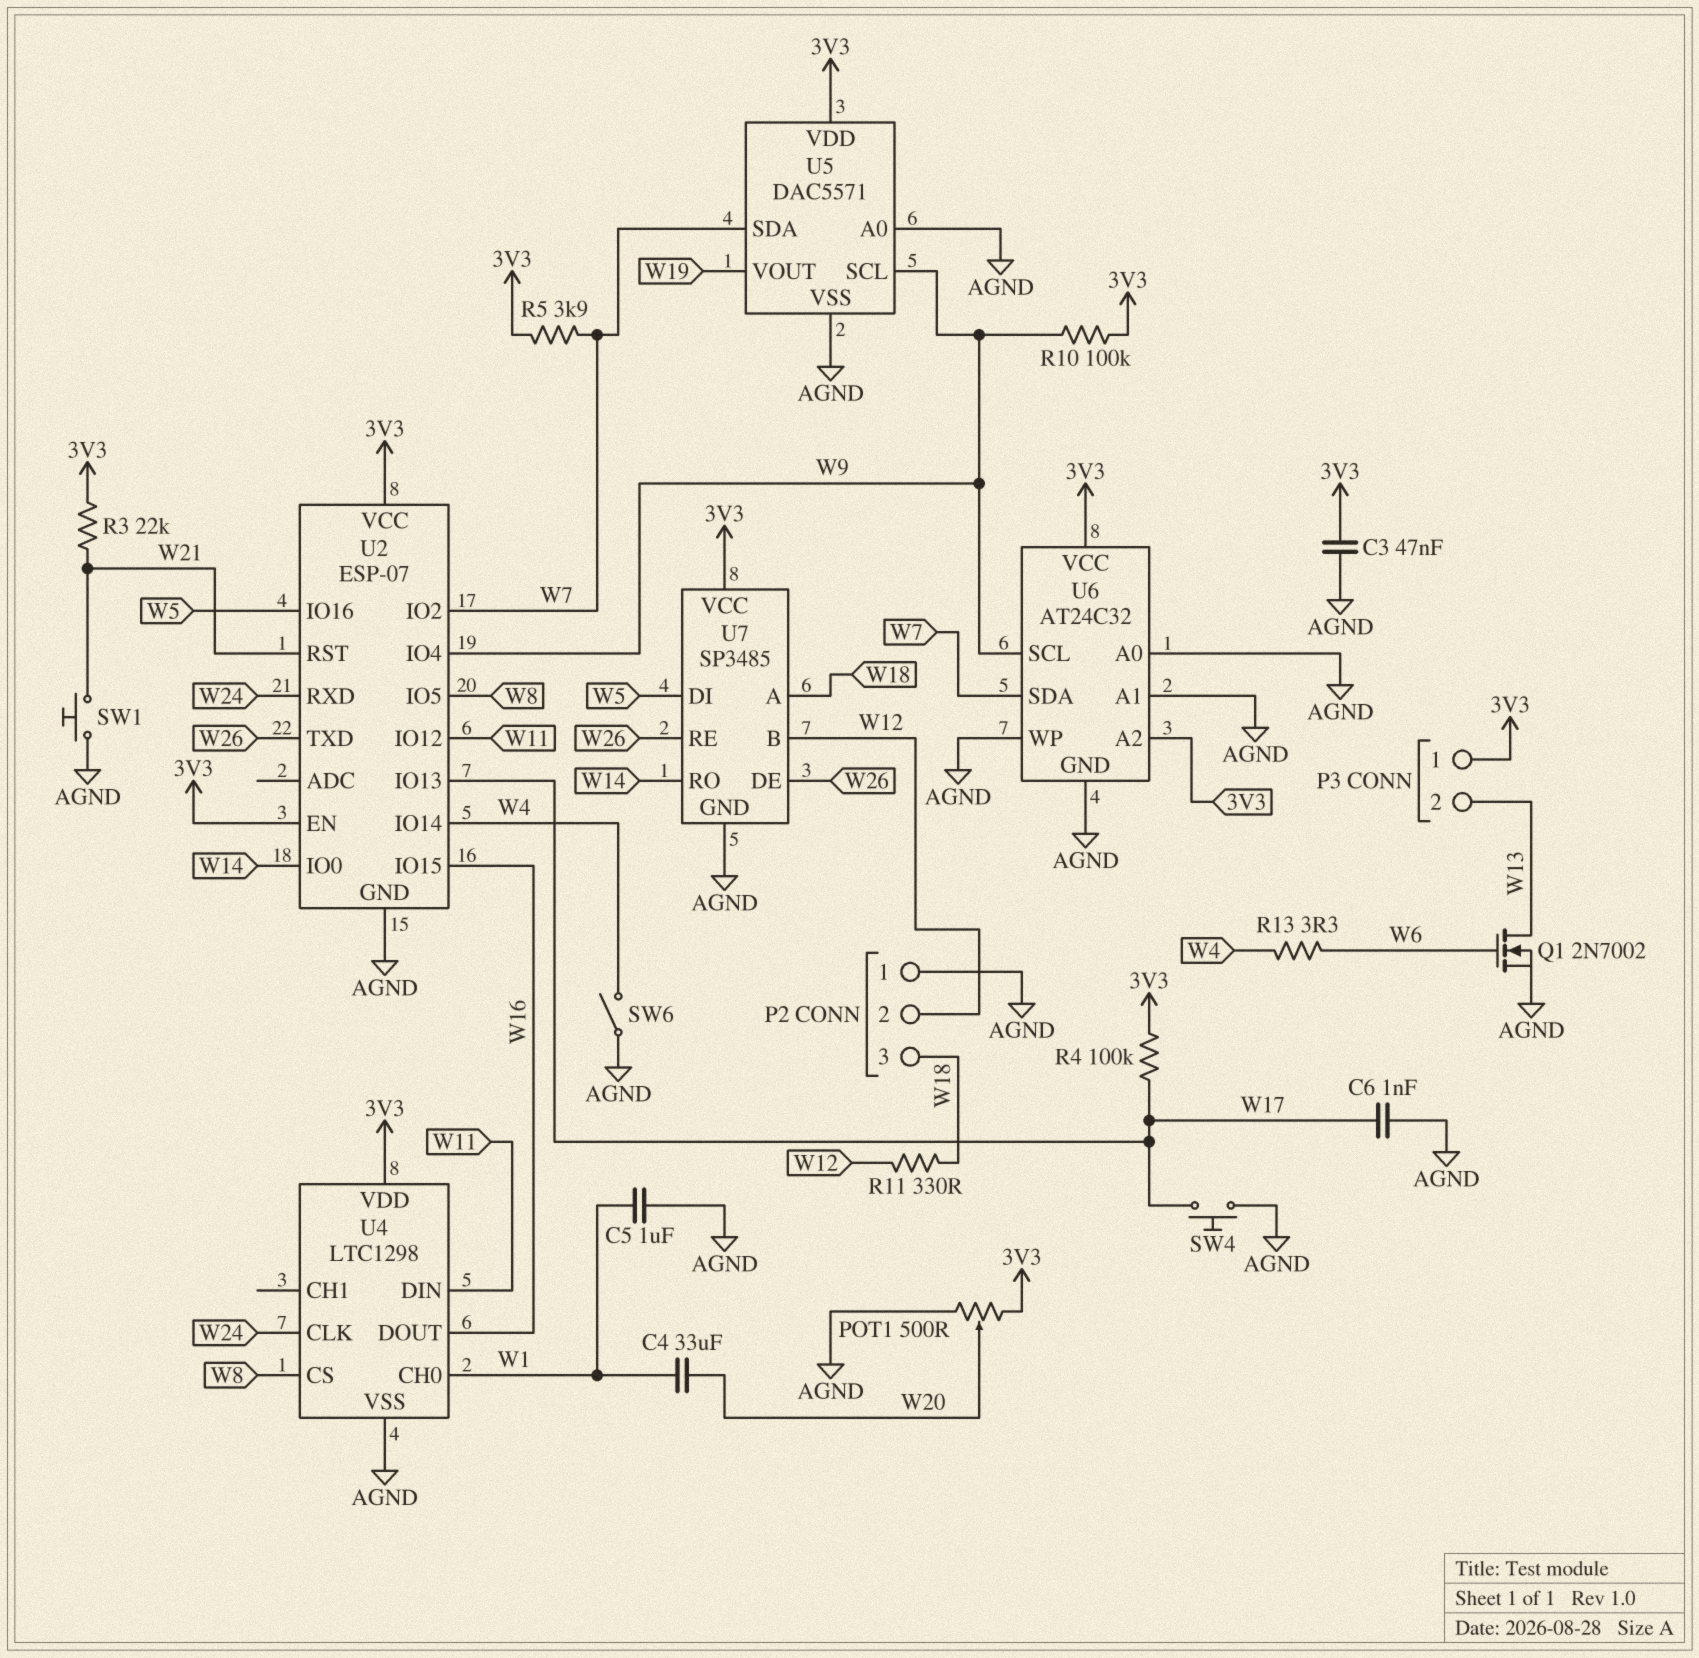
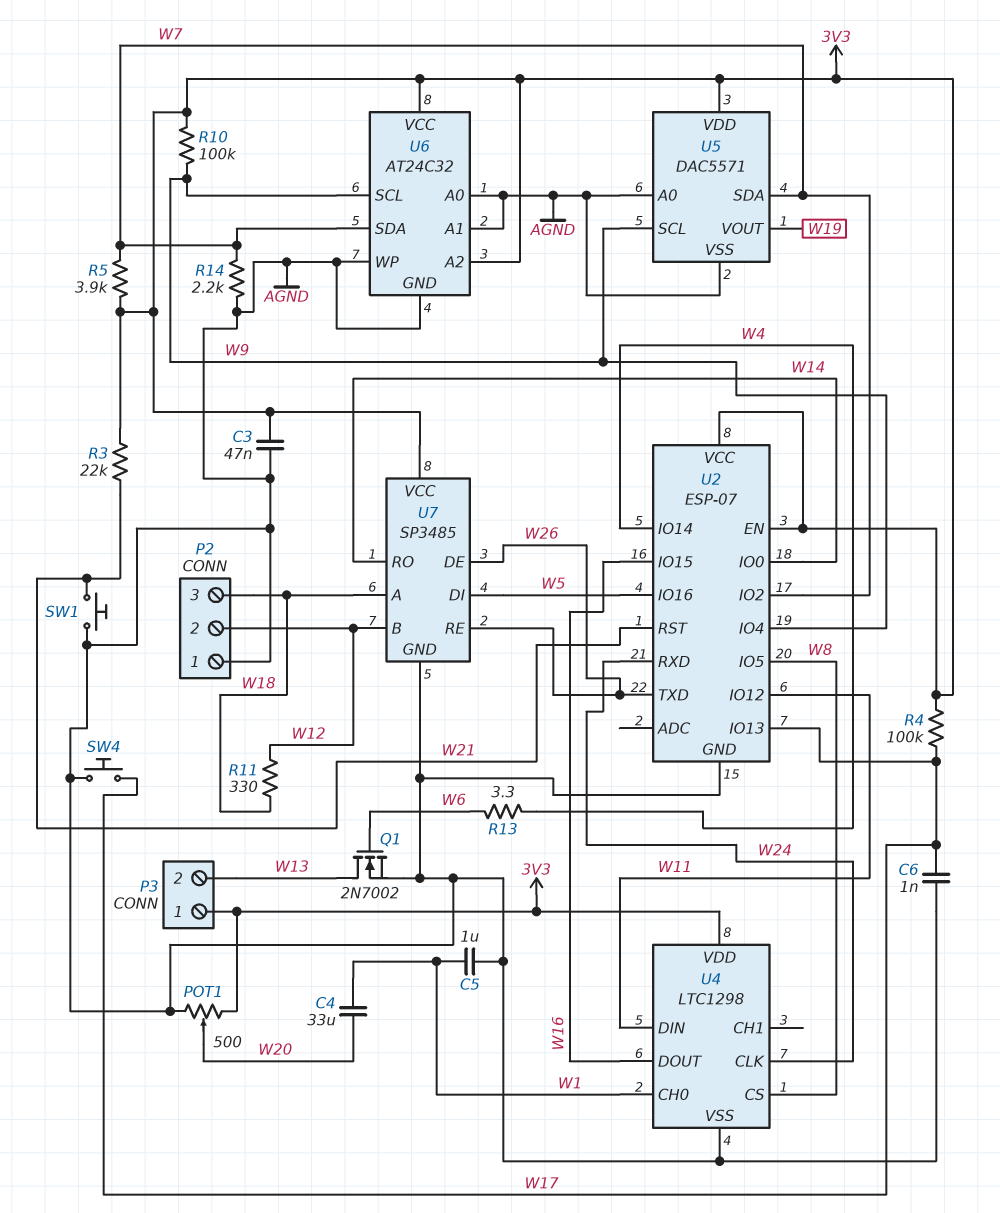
R14: none -> 2.2k (AGND, W7)
SW6: switch (AGND, W4) -> none

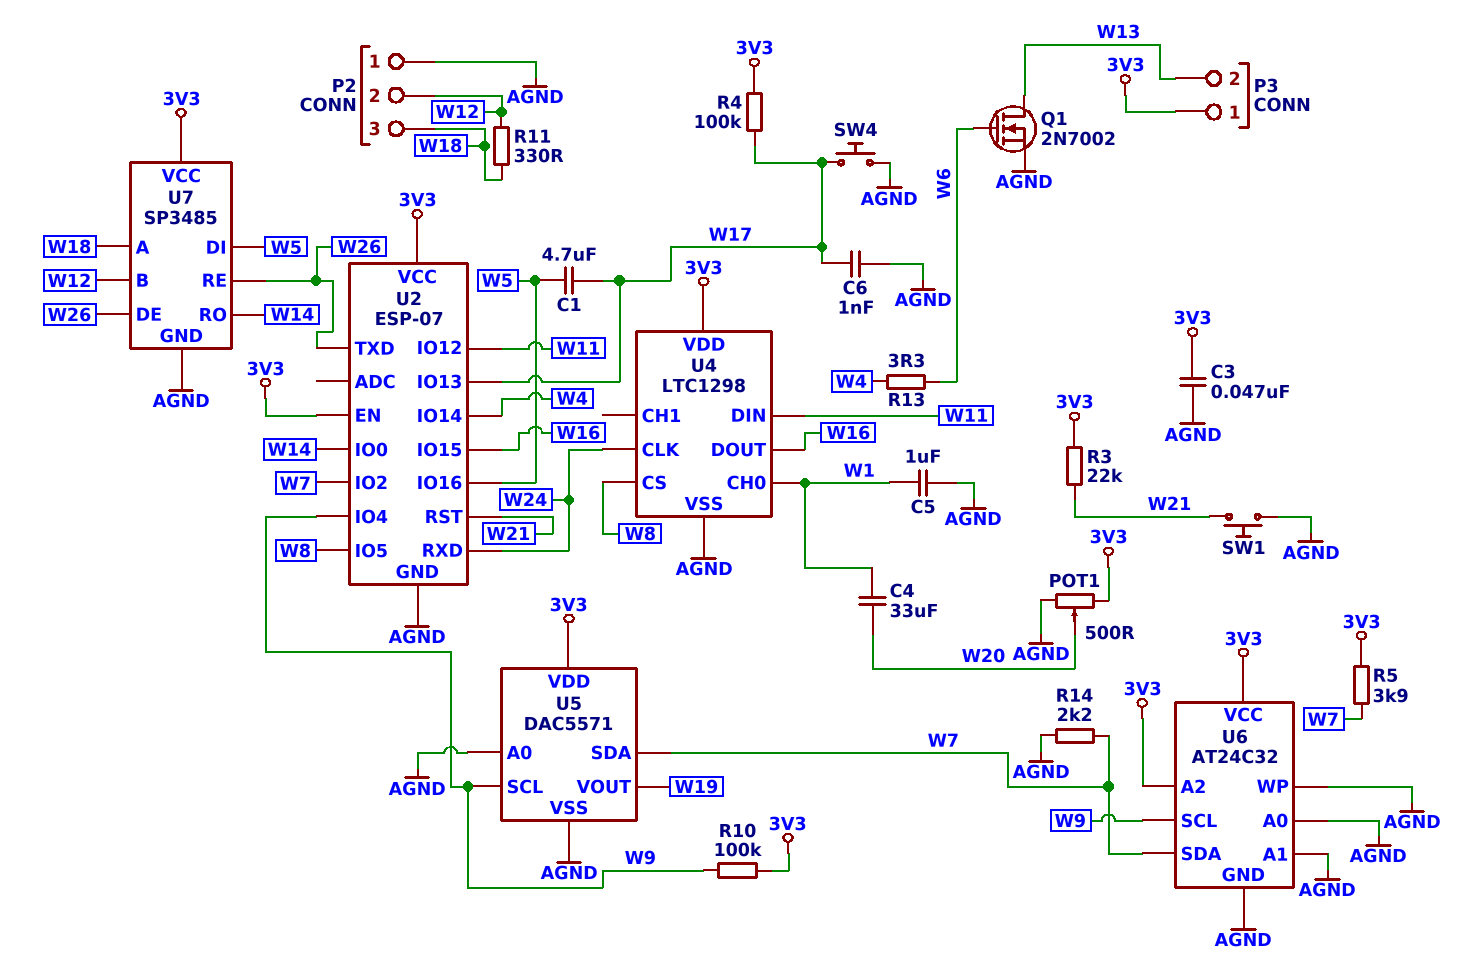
C1: none -> 4.7uF (W5, W17)

